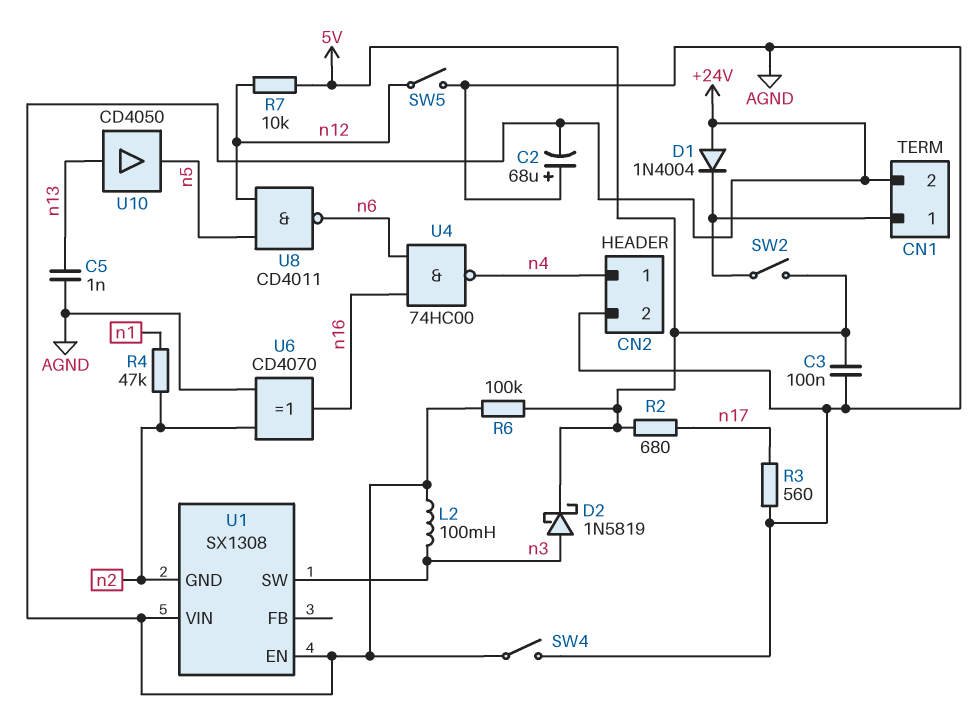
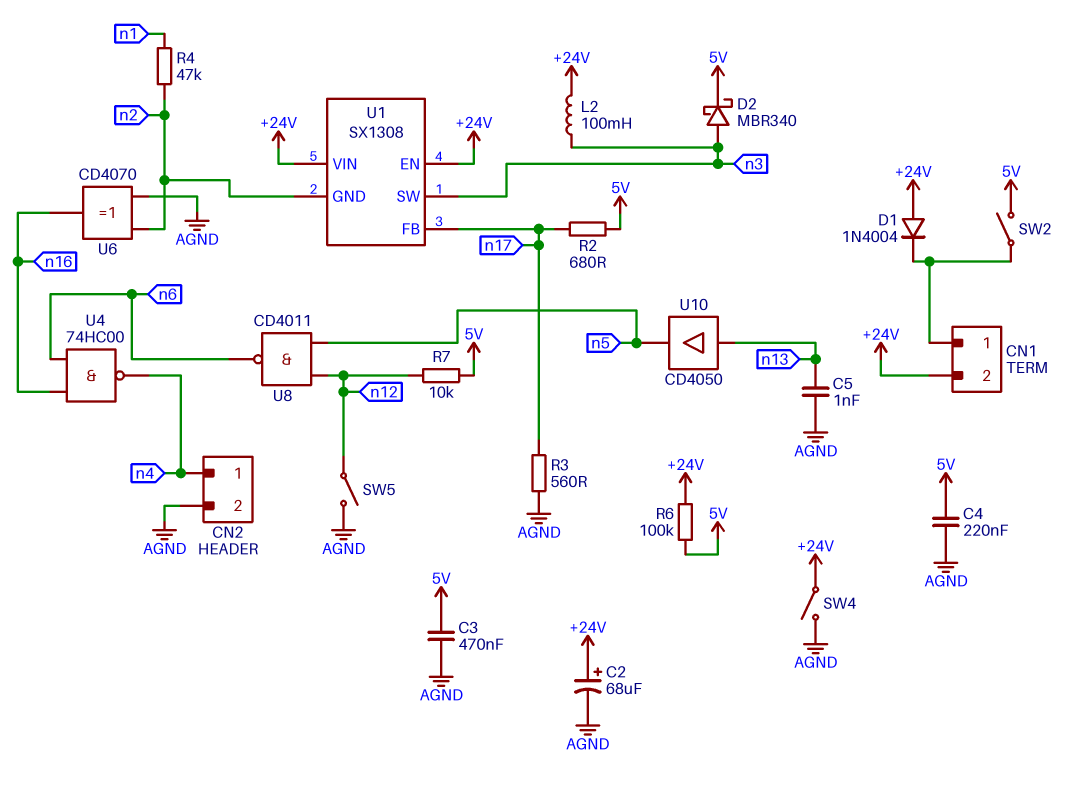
C2: 68uF (plus AGND, minus +24V) -> 68uF (plus +24V, minus AGND)
C3: 100nF (5V, AGND) -> 470nF (5V, AGND)
C4: none -> 220nF (5V, AGND)
D2: schottky 1N5819 (A n3, K 5V) -> schottky MBR340 (A n3, K 5V)
U1 pin FB: none -> n17

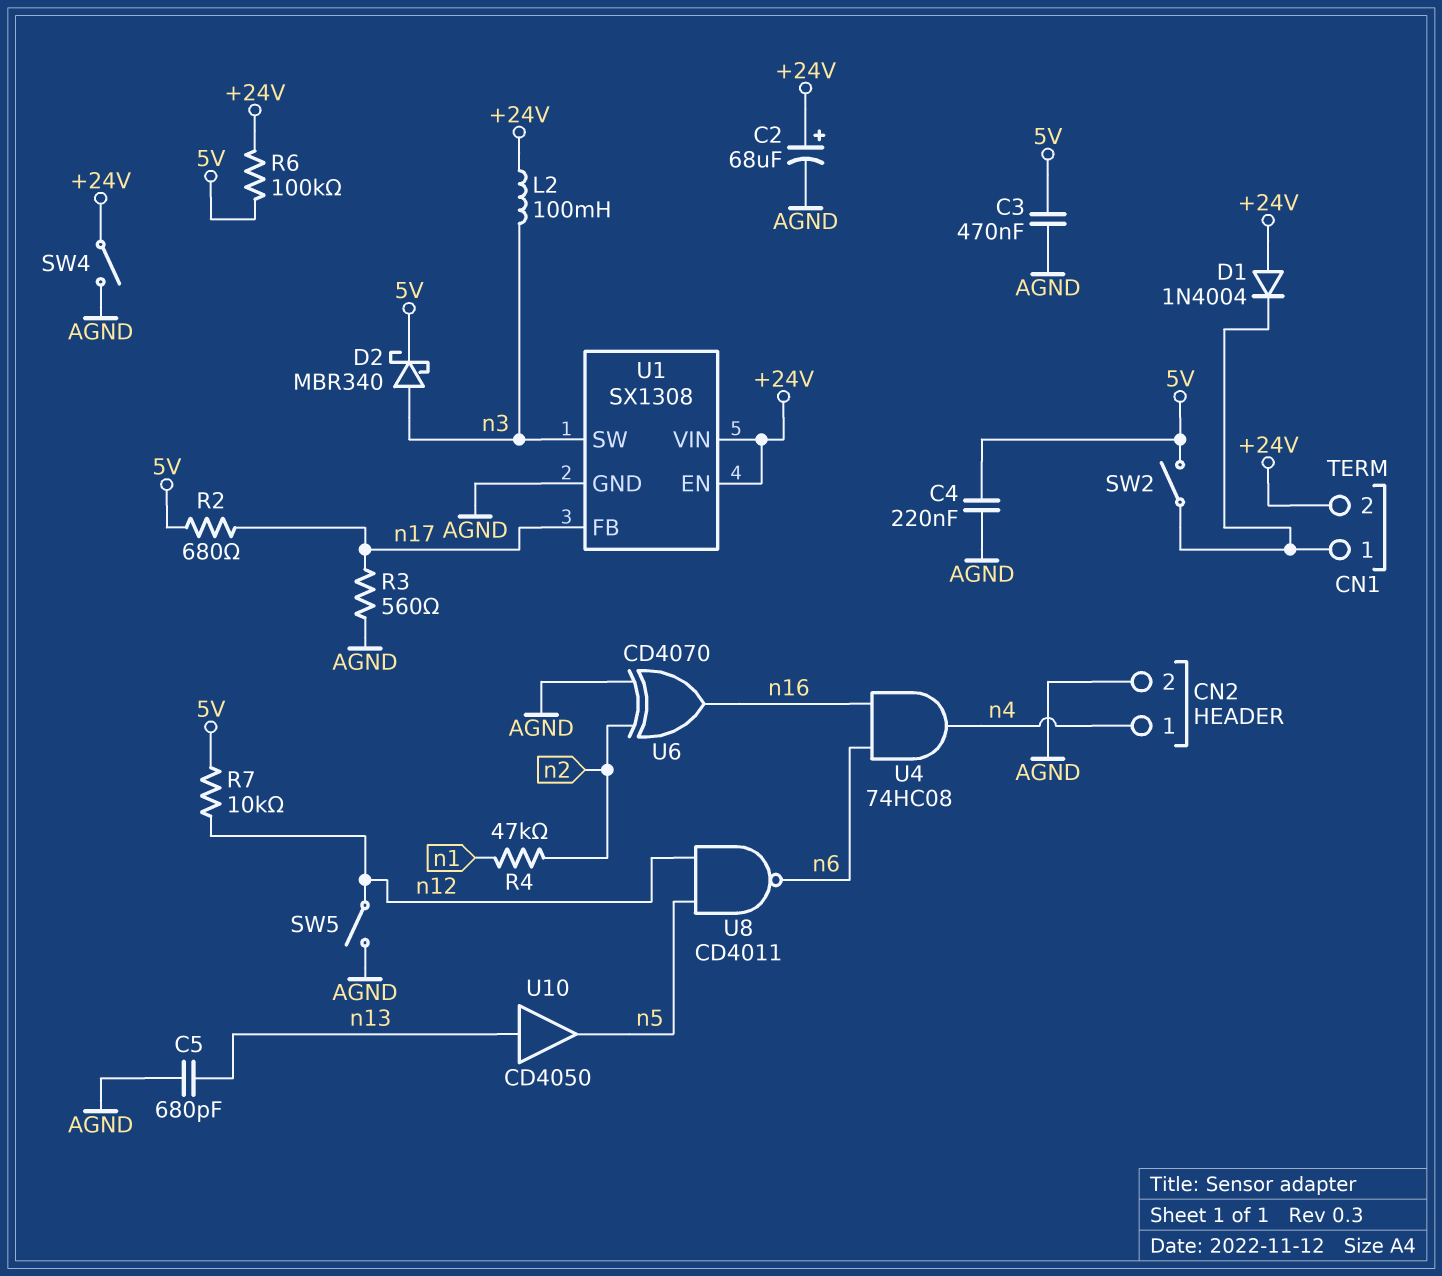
C5: 1nF (AGND, n13) -> 680pF (AGND, n13)
U1 pin GND: n2 -> AGND
U4: NAND 74HC00 (in n6, in n16, out n4) -> AND 74HC08 (in n6, in n16, out n4)

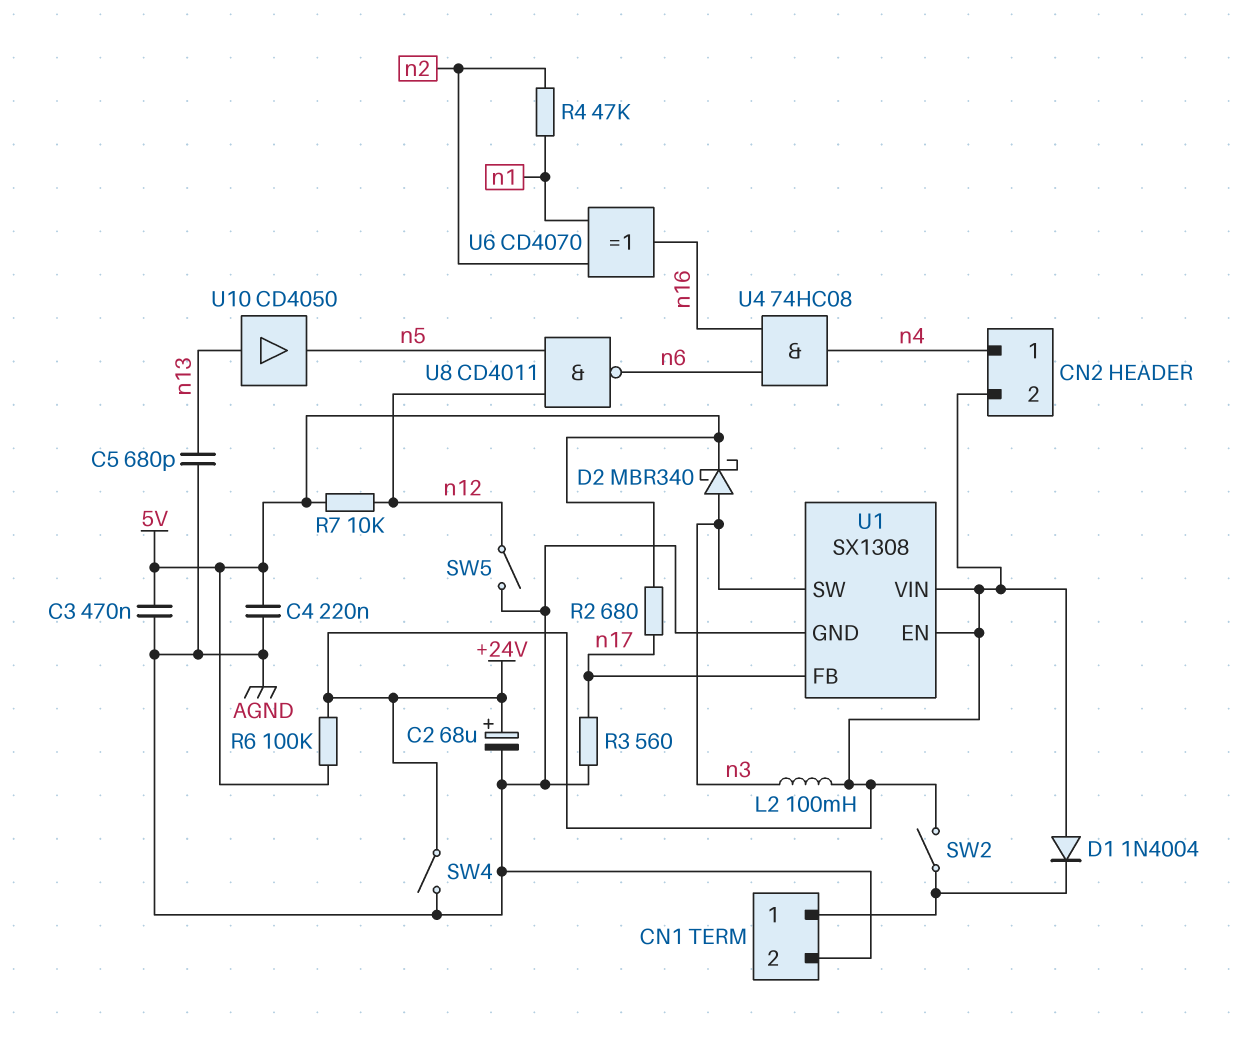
CN1 pin 2: +24V -> AGND
CN2 pin 2: AGND -> +24V
SW2: switch (5V, CN1/1) -> switch (+24V, CN1/1)
U6: XOR CD4070 (in AGND, in n2, out n16) -> XOR CD4070 (in n1, in n2, out n16)

